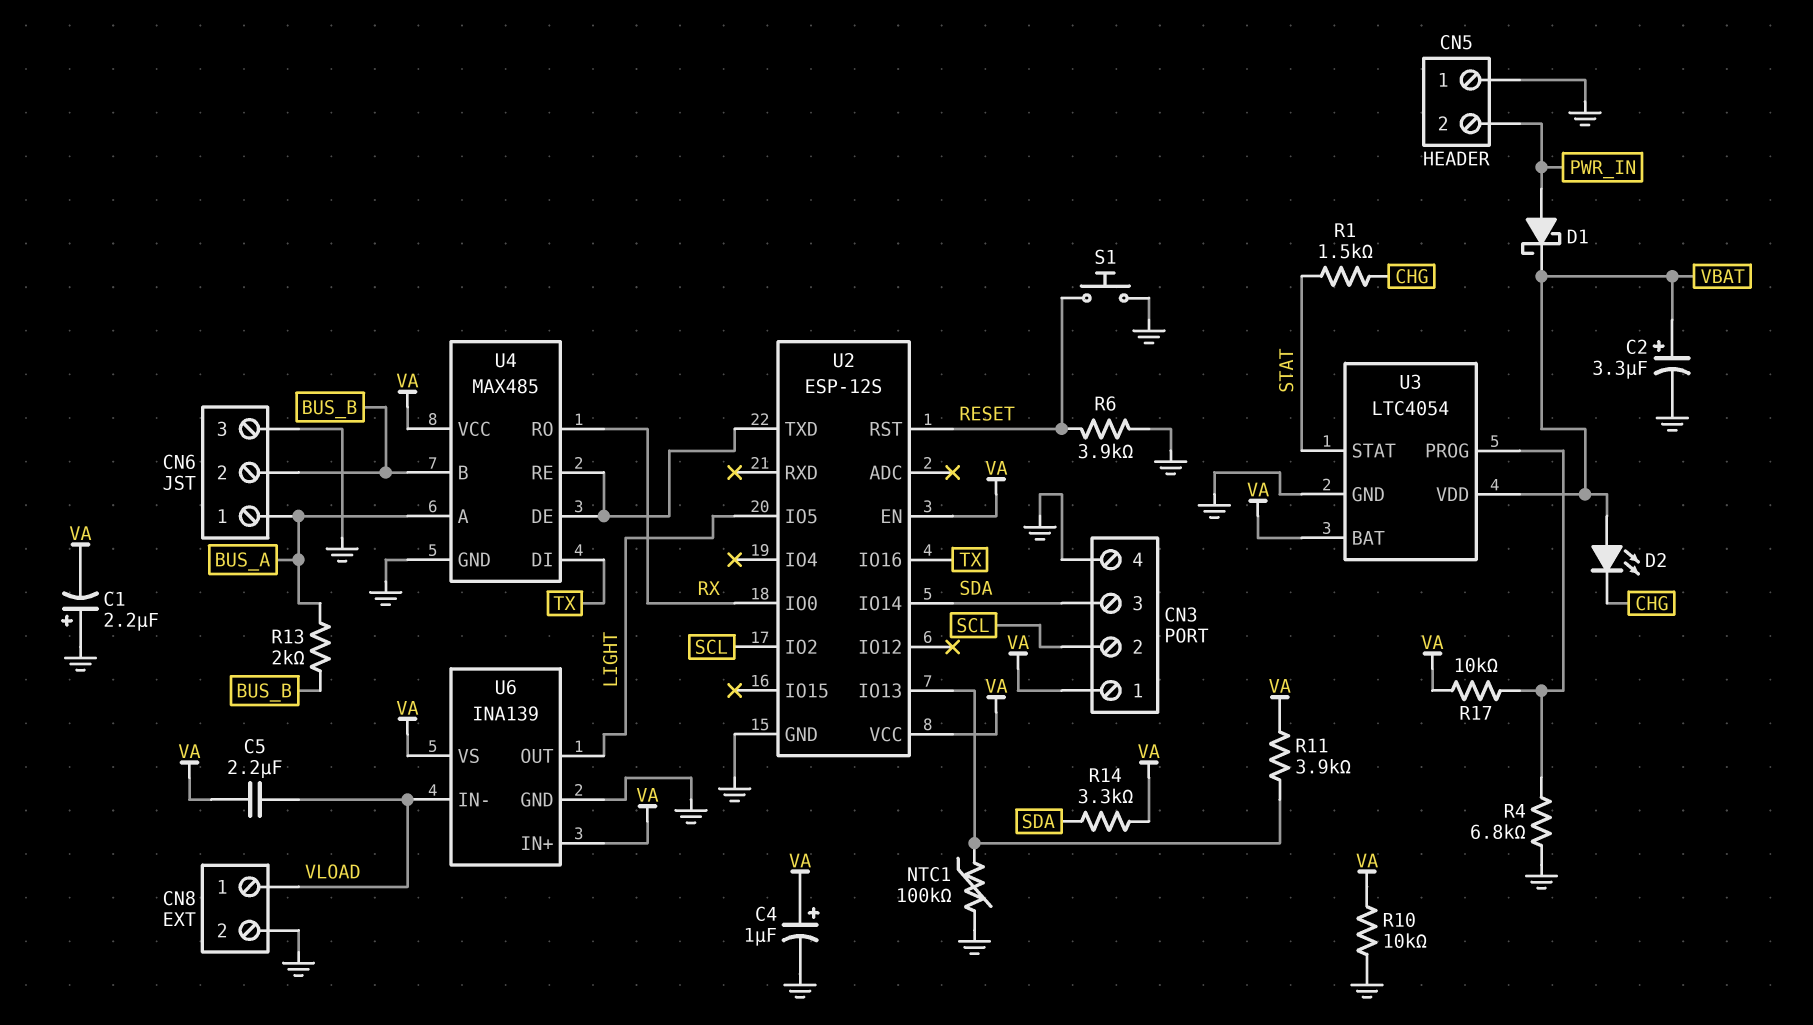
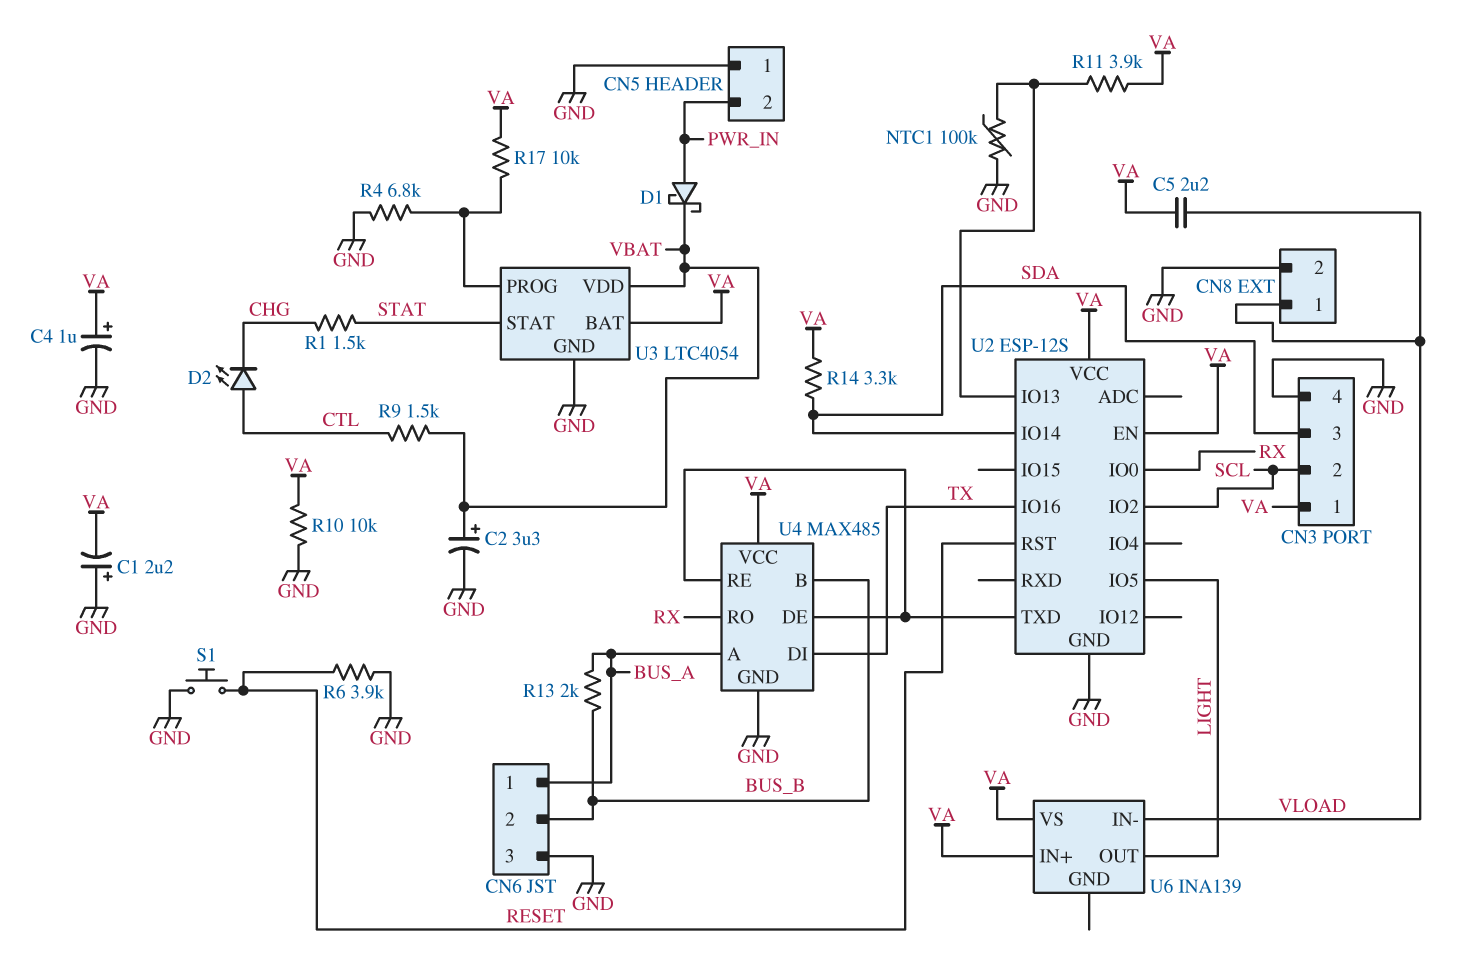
D2: LED (A VBAT, K CHG) -> LED (A CTL, K CHG)
R9: none -> 1.5k (CTL, VBAT)
U6 pin GND: GND -> none

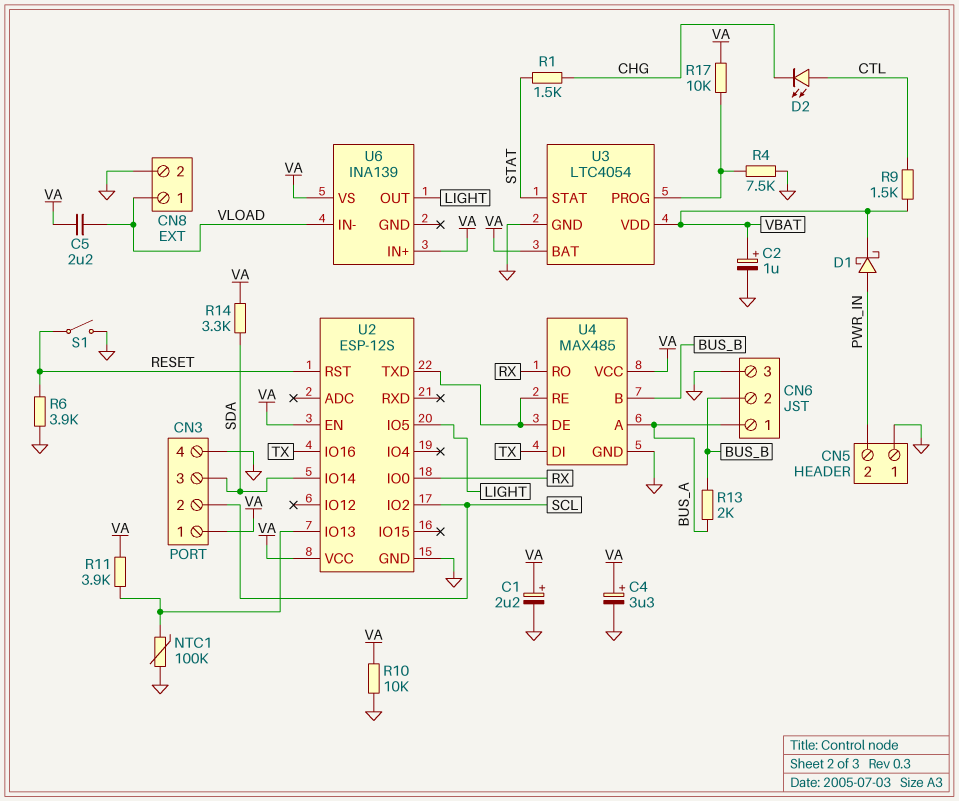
C1: 2.2uF (plus GND, minus VA) -> 2.2uF (plus VA, minus GND)
C2: 3.3uF (plus VBAT, minus GND) -> 1uF (plus VBAT, minus GND)
C4: 1uF (plus VA, minus GND) -> 3.3uF (plus VA, minus GND)
R4: 6.8k (GND, U3/PROG) -> 7.5k (GND, U3/PROG)
S1: button (GND, RESET) -> switch (GND, RESET)

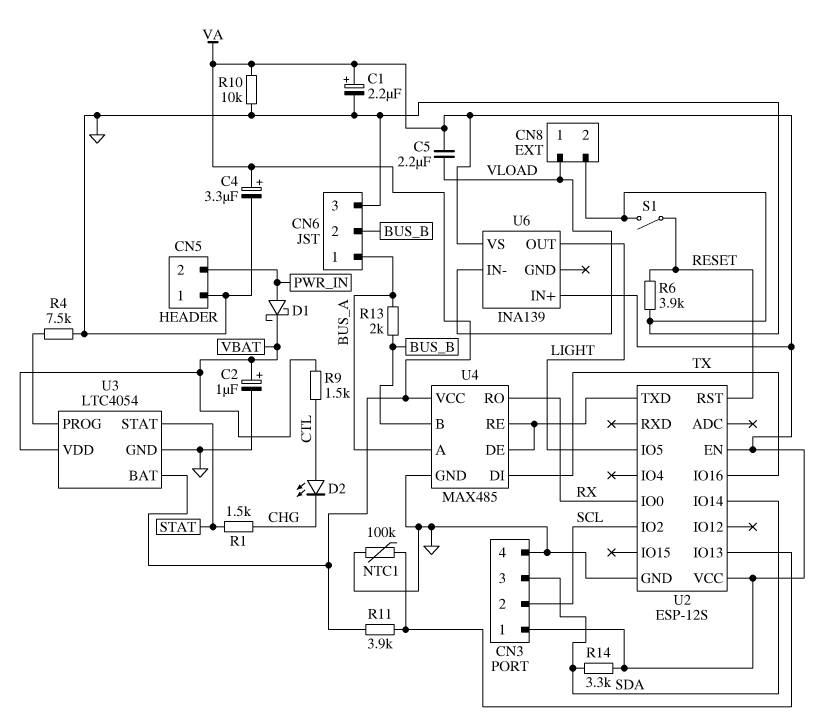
R17: 10k (U3/PROG, VA) -> none

